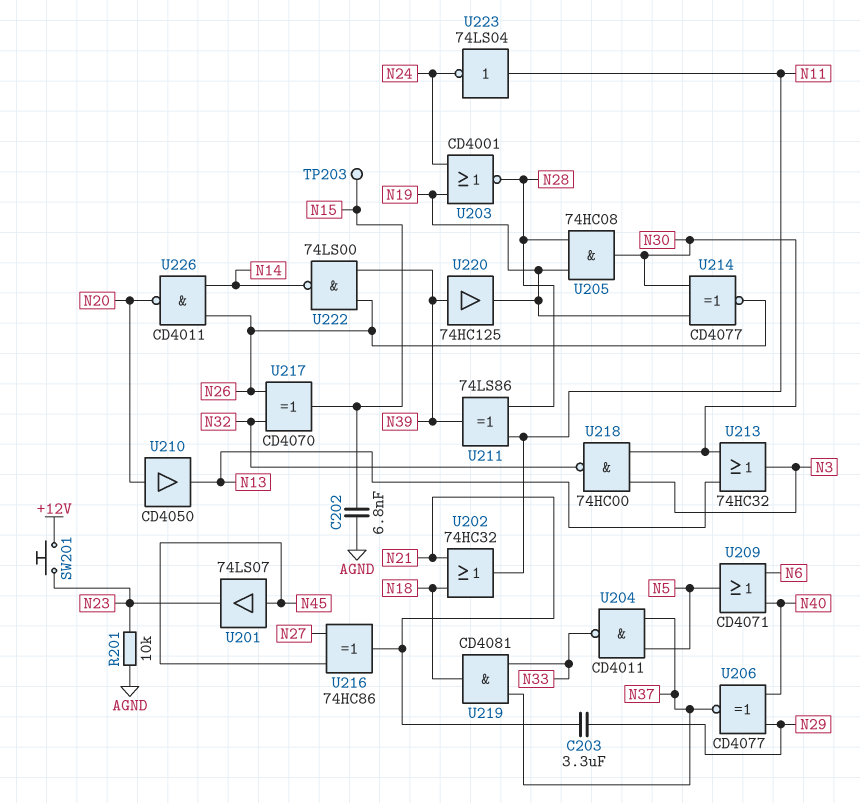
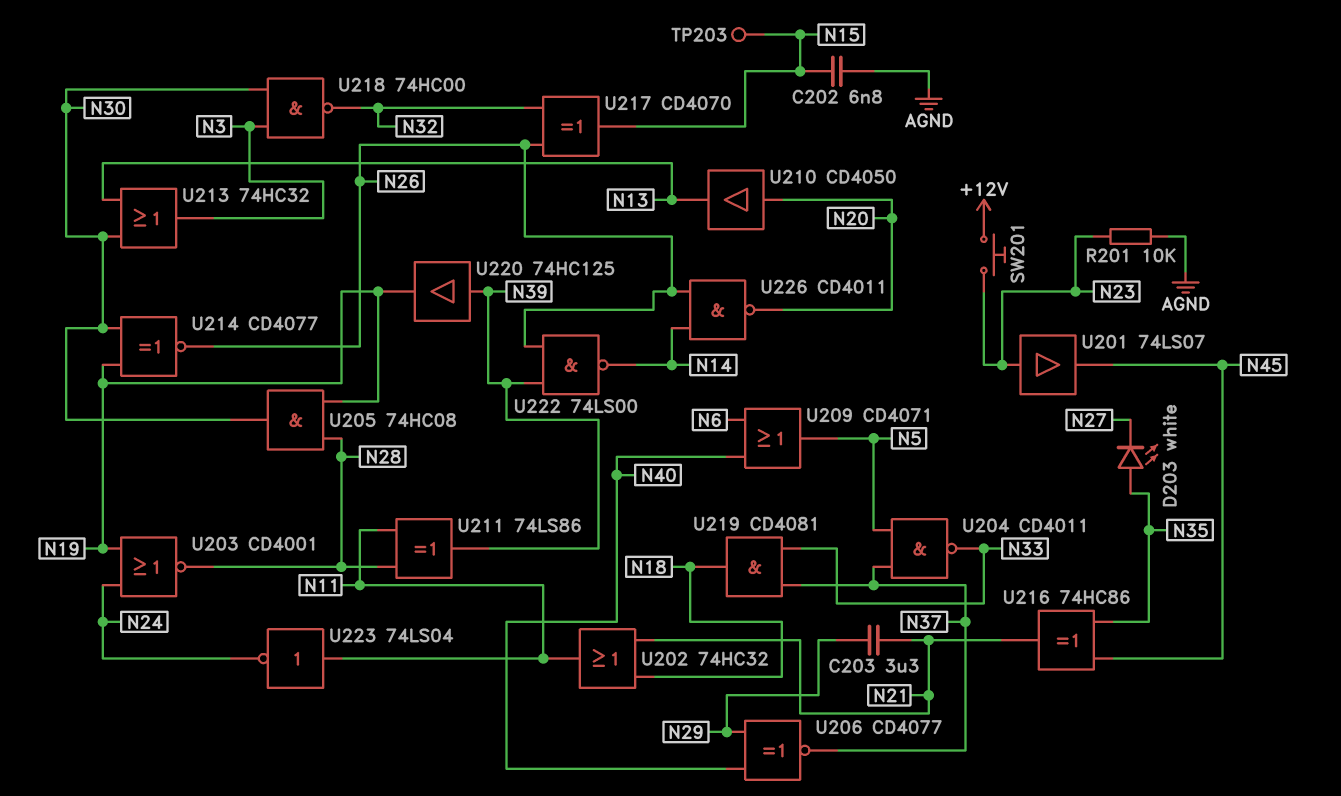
D203: none -> LED white (A N35, K N27)
U201: buffer 74LS07 (in N45, out N23) -> buffer 74LS07 (in N23, out N45)
U216: XOR 74HC86 (in N27, in N45, out N21) -> XOR 74HC86 (in N35, in N45, out N21)

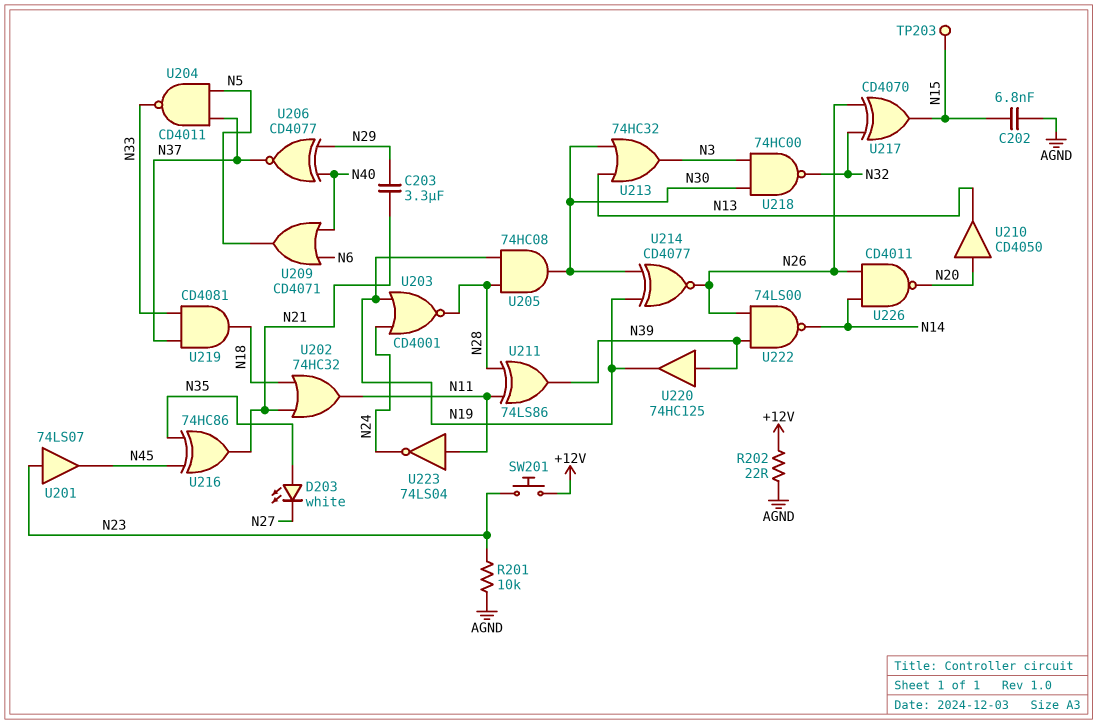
R202: none -> 22 (+12V, AGND)

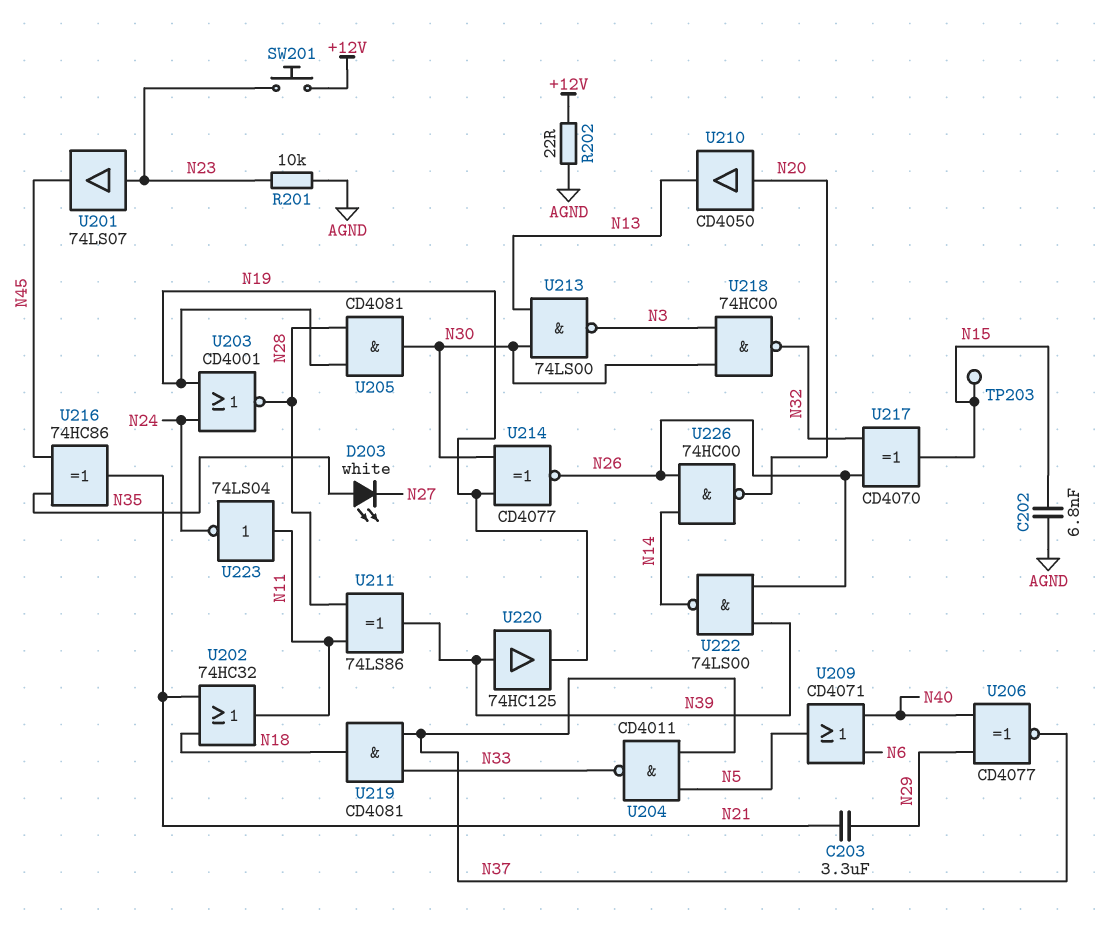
U205: AND 74HC08 (in N19, in N28, out N30) -> AND CD4081 (in N19, in N28, out N30)
U213: OR 74HC32 (in N13, in N30, out N3) -> NAND 74LS00 (in N13, in N30, out N3)
U226: NAND CD4011 (in N14, in N26, out N20) -> NAND 74HC00 (in N14, in N26, out N20)

